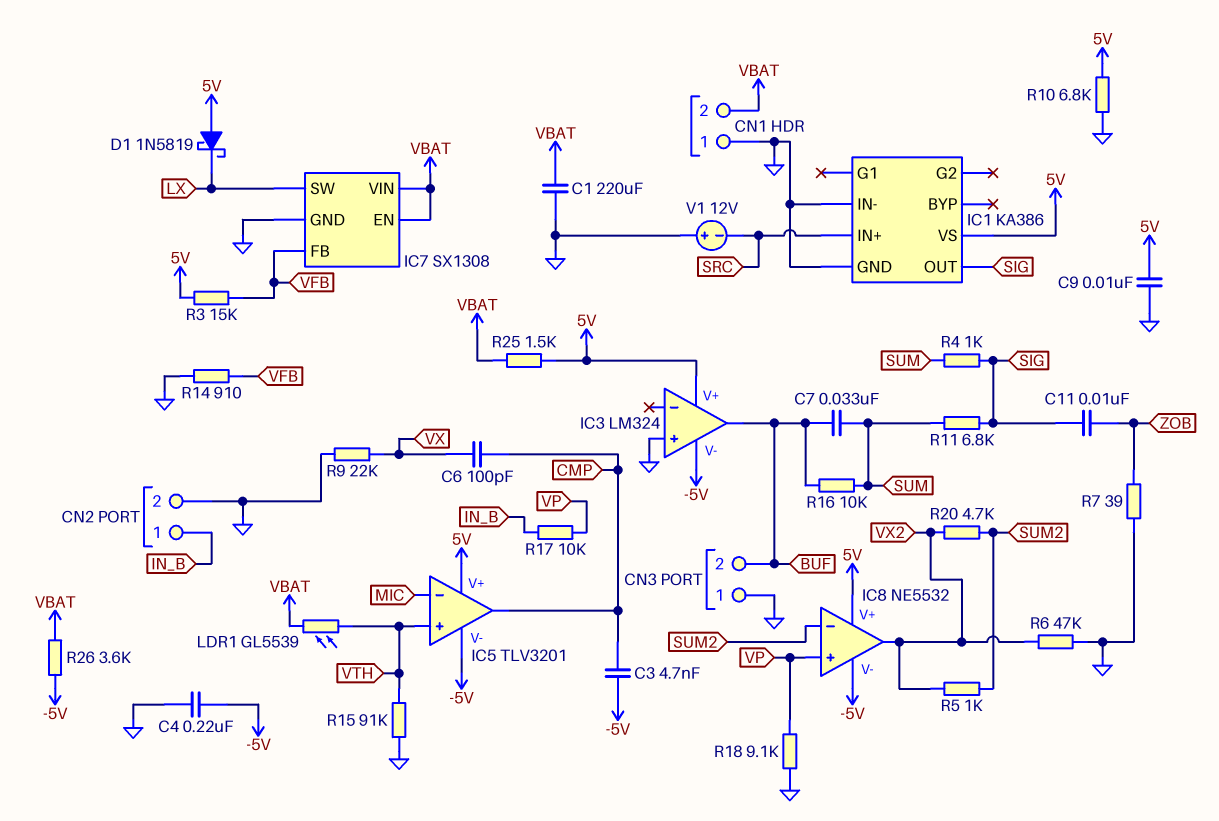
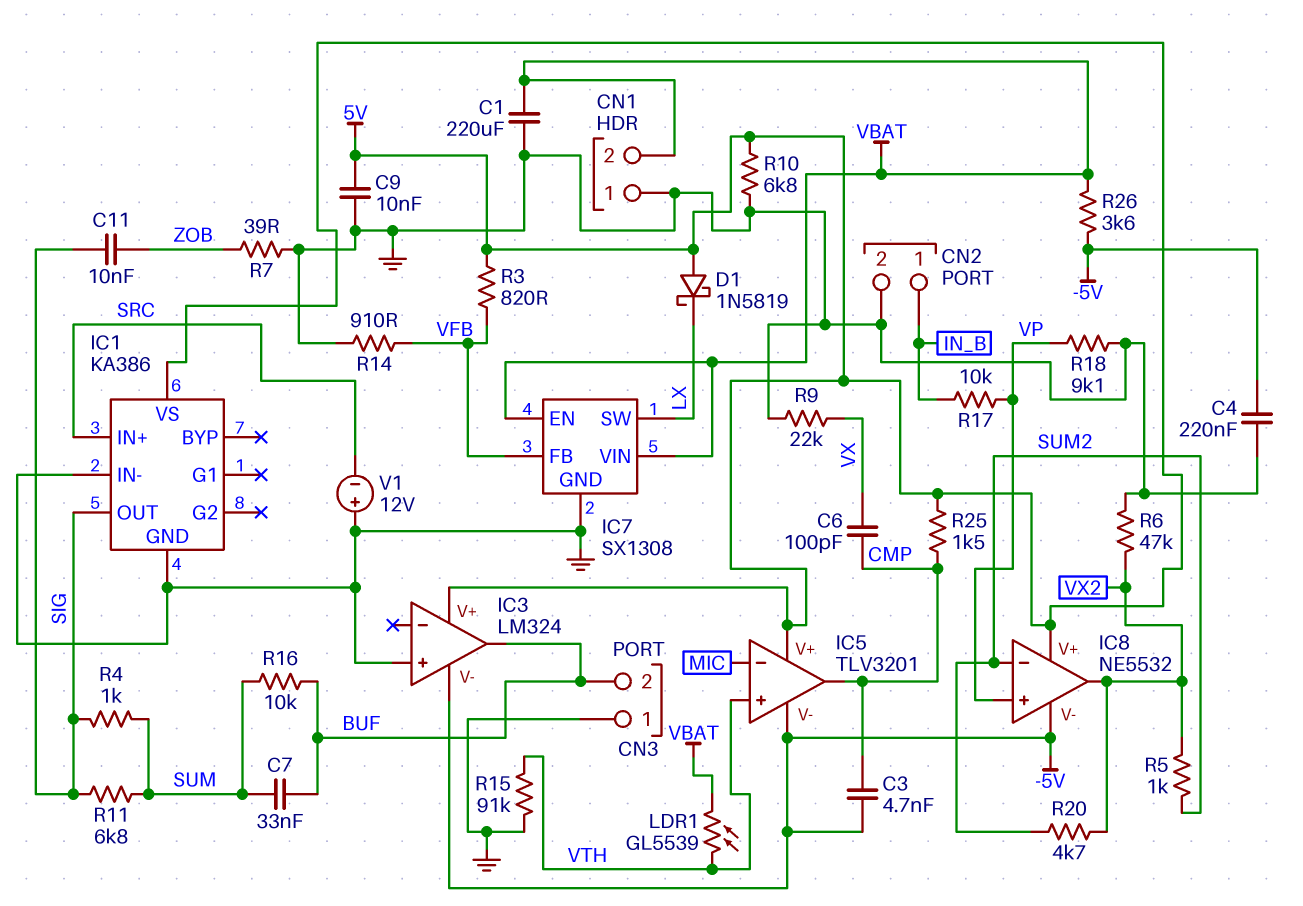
R3: 15k (5V, VFB) -> 820 (5V, VFB)
R25: 1.5k (5V, VBAT) -> 1.5k (5V, CMP)

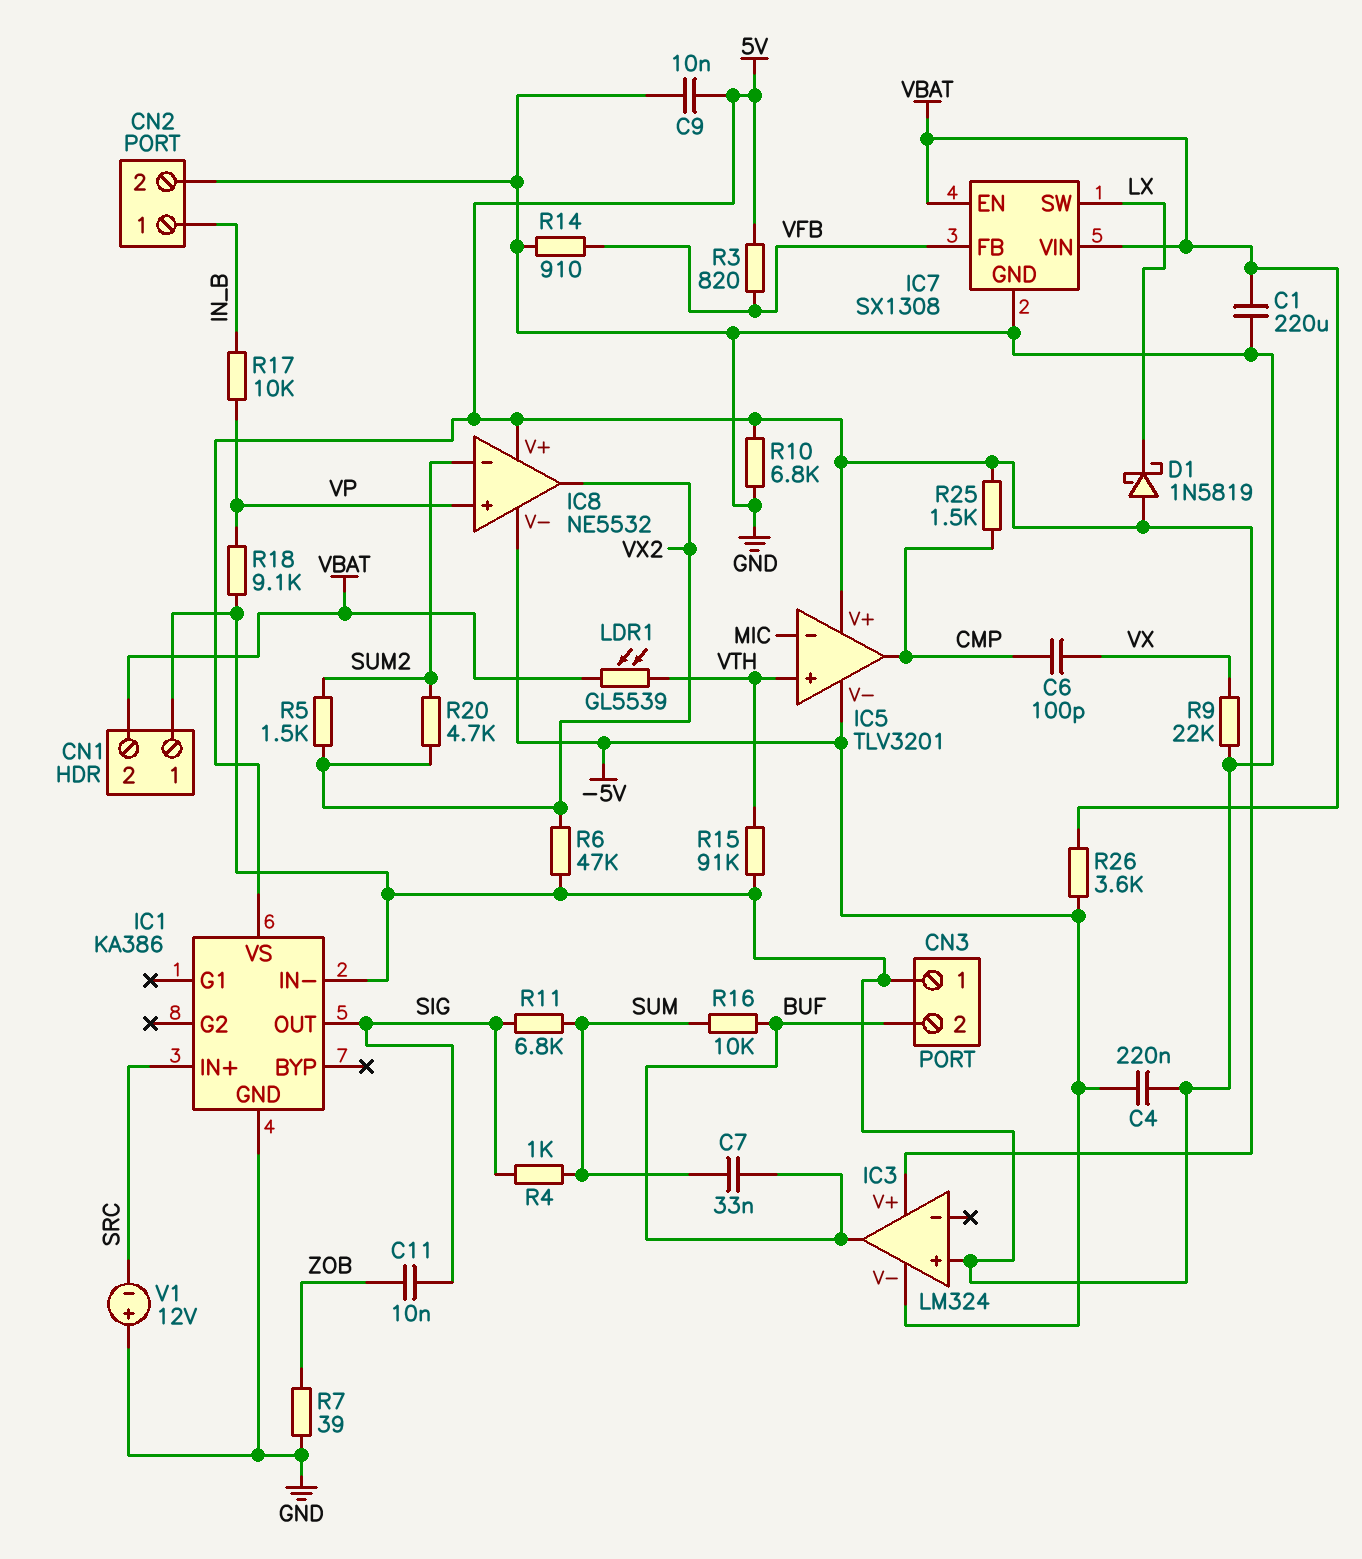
C3: 4.7nF (-5V, CMP) -> none
R5: 1k (SUM2, VX2) -> 1.5k (SUM2, VX2)

